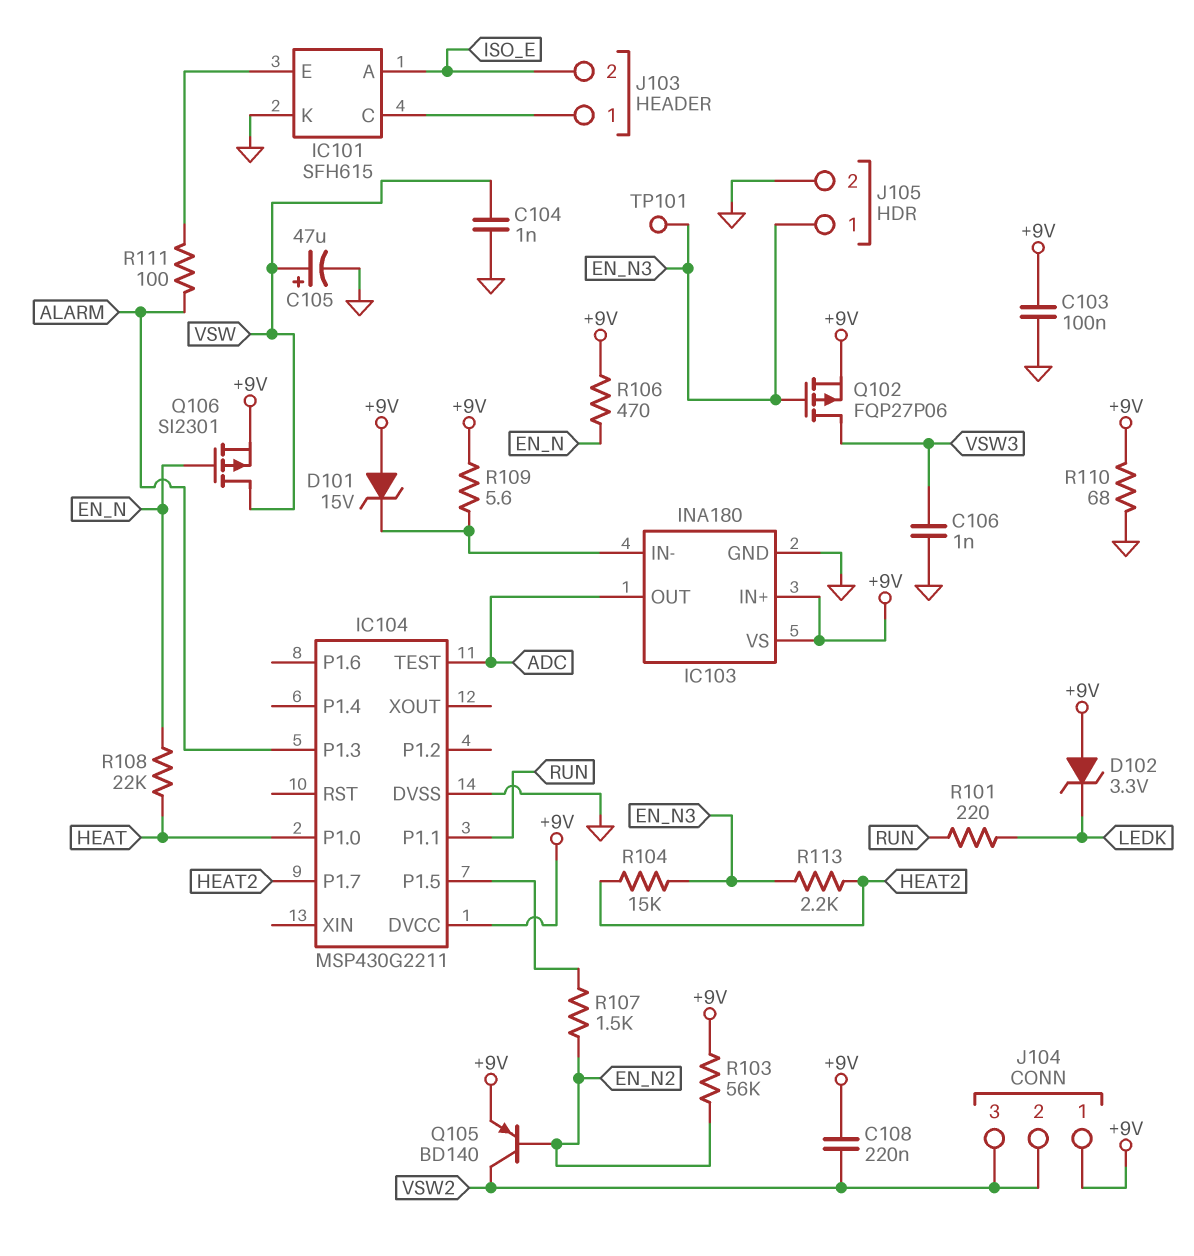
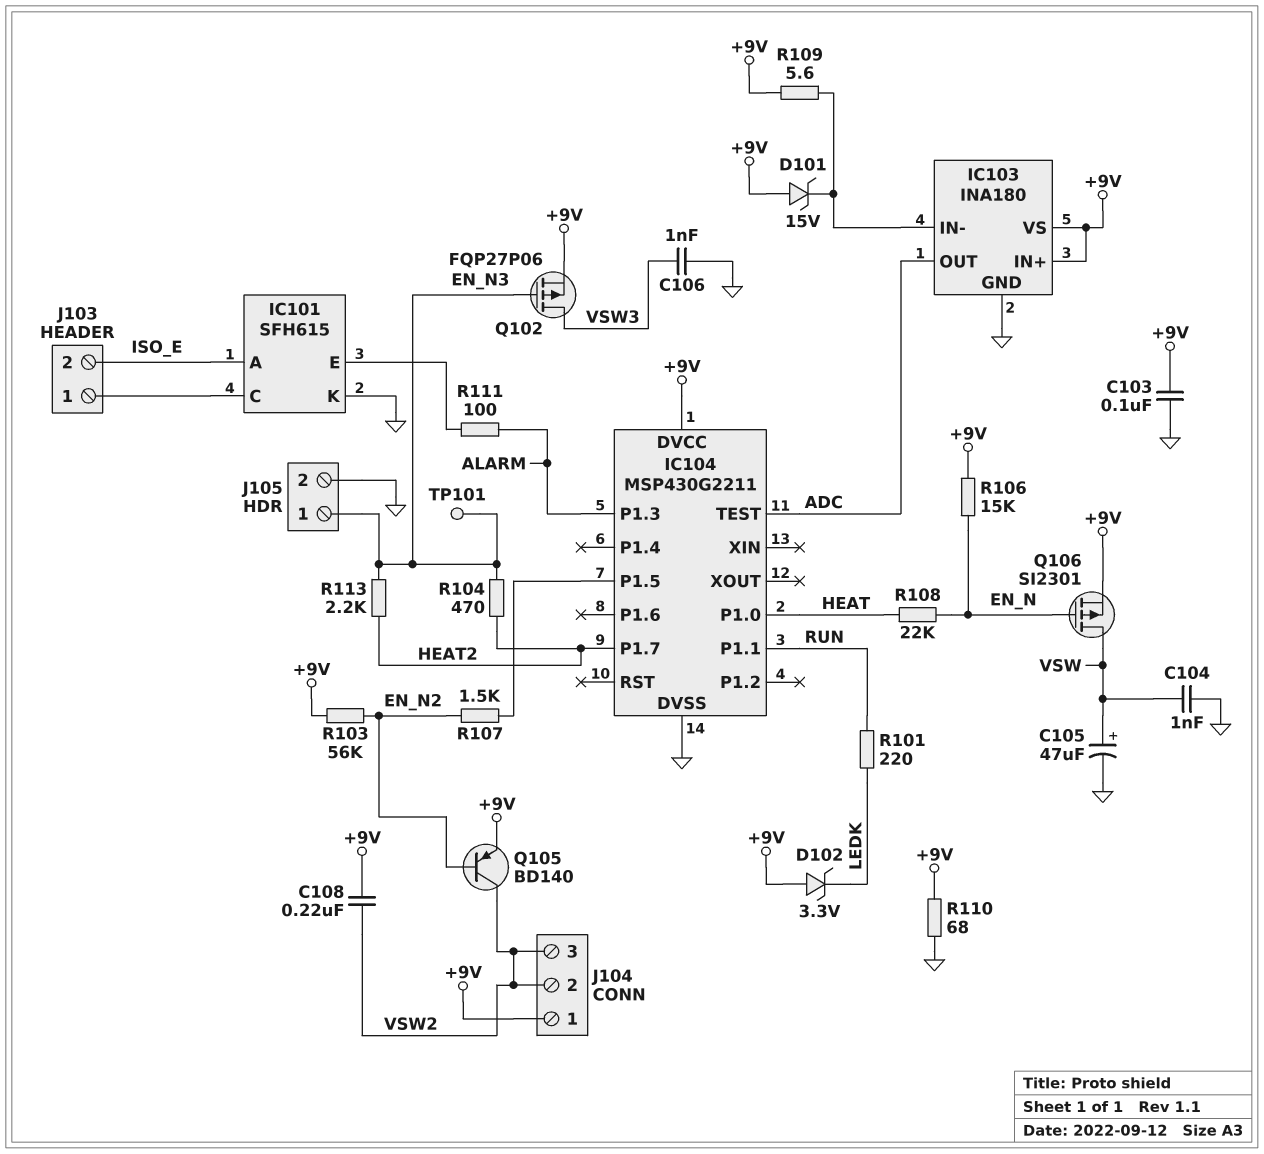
R104: 15k (EN_N3, HEAT2) -> 470 (EN_N3, HEAT2)
R106: 470 (+9V, EN_N) -> 15k (+9V, EN_N)

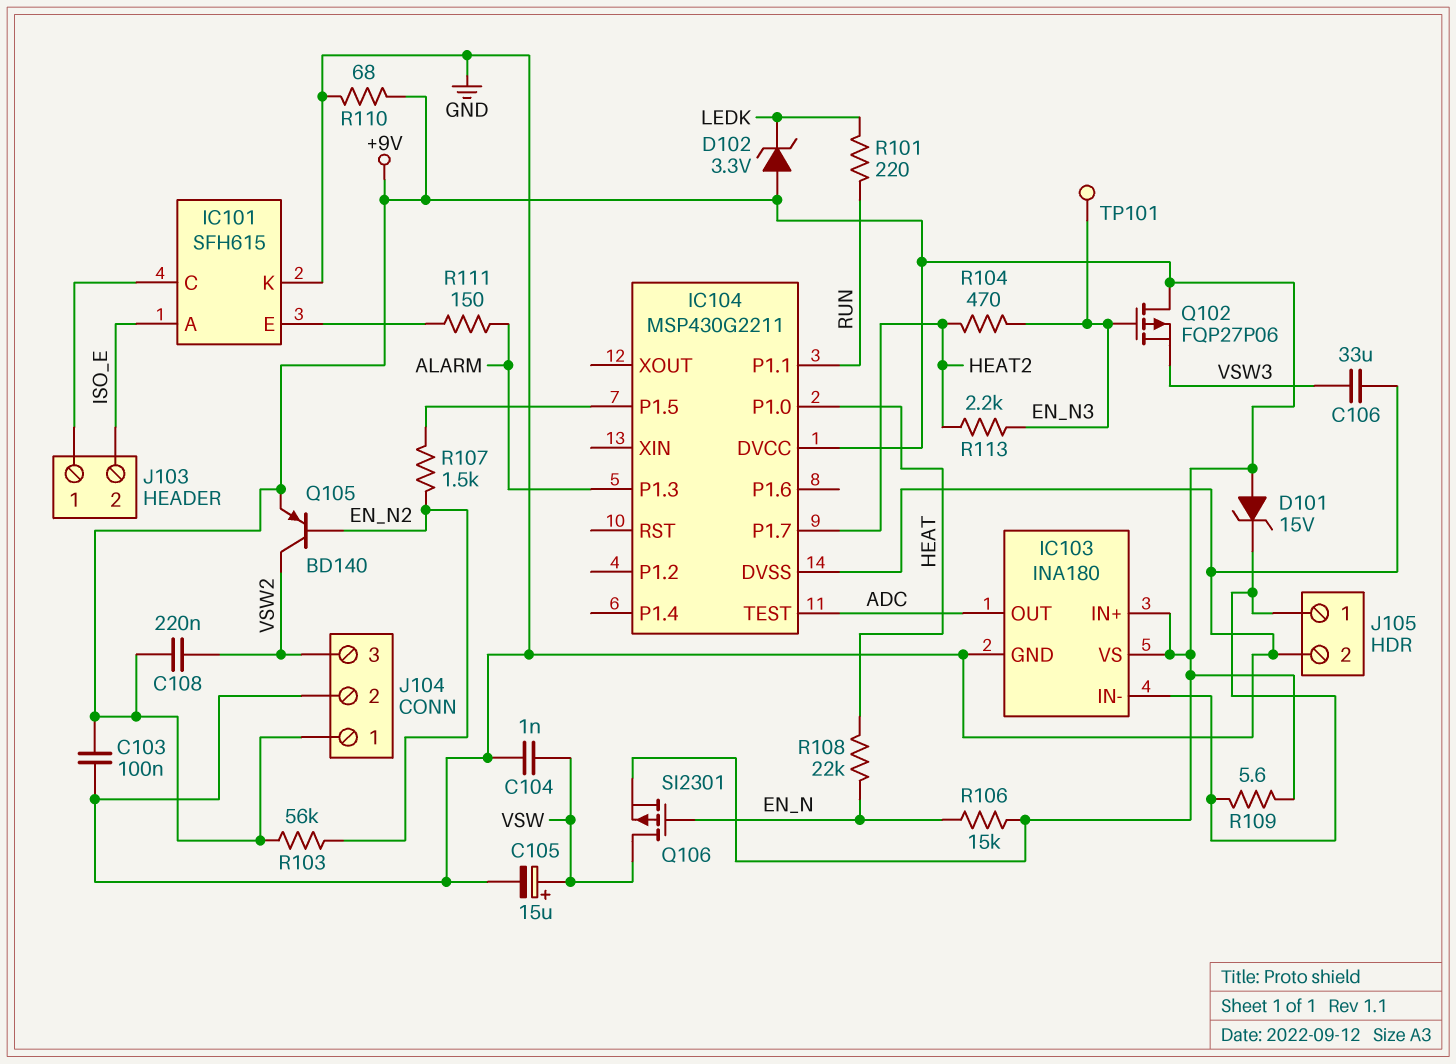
C105: 47uF (plus VSW, minus GND) -> 15uF (plus VSW, minus GND)
C106: 1nF (GND, VSW3) -> 33uF (GND, VSW3)
J104 pin 2: VSW2 -> GND
J105 pin 1: EN_N3 -> IC103/IN-
Q102: PMOS FQP27P06 (G EN_N3, D VSW3, S +9V) -> PMOS FQP27P06 (G EN_N3, D +9V, S VSW3)
R111: 100 (ALARM, IC101/E) -> 150 (ALARM, IC101/E)

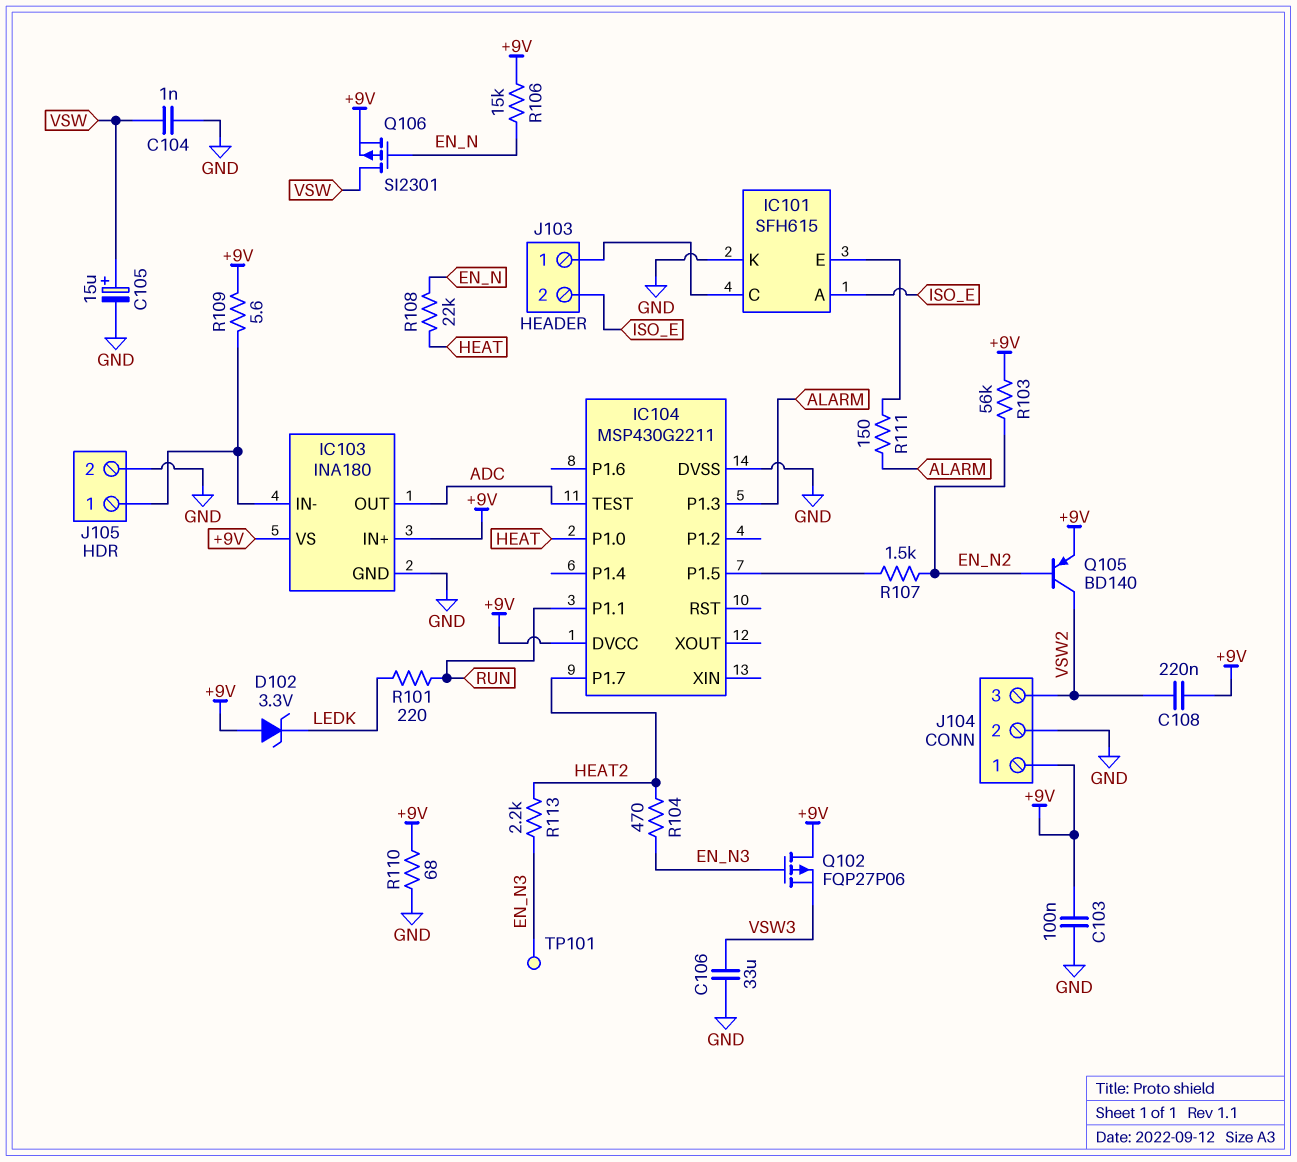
D101: zener 15V (A +9V, K IC103/IN-) -> none

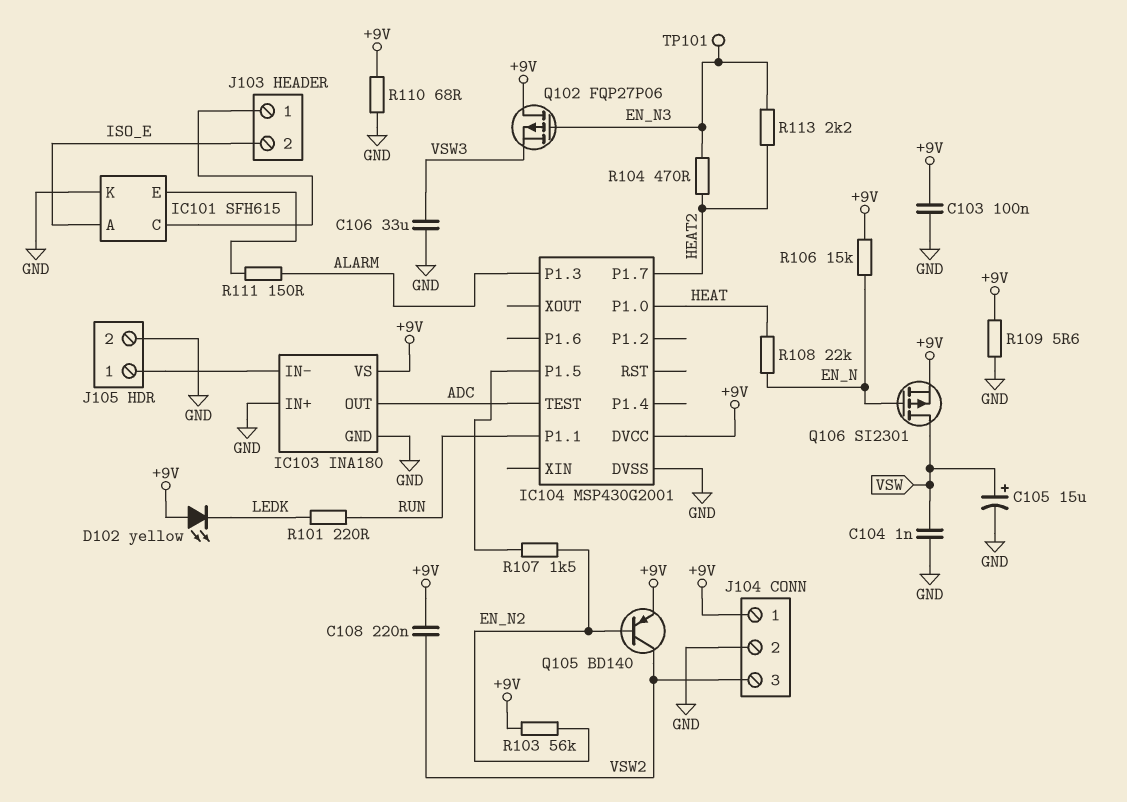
D102: zener 3.3V (A +9V, K LEDK) -> LED yellow (A +9V, K LEDK)
IC103 pin IN+: +9V -> GND
IC104: MSP430G2211 -> MSP430G2001
R109: 5.6 (+9V, IC103/IN-) -> 5.6 (+9V, GND)

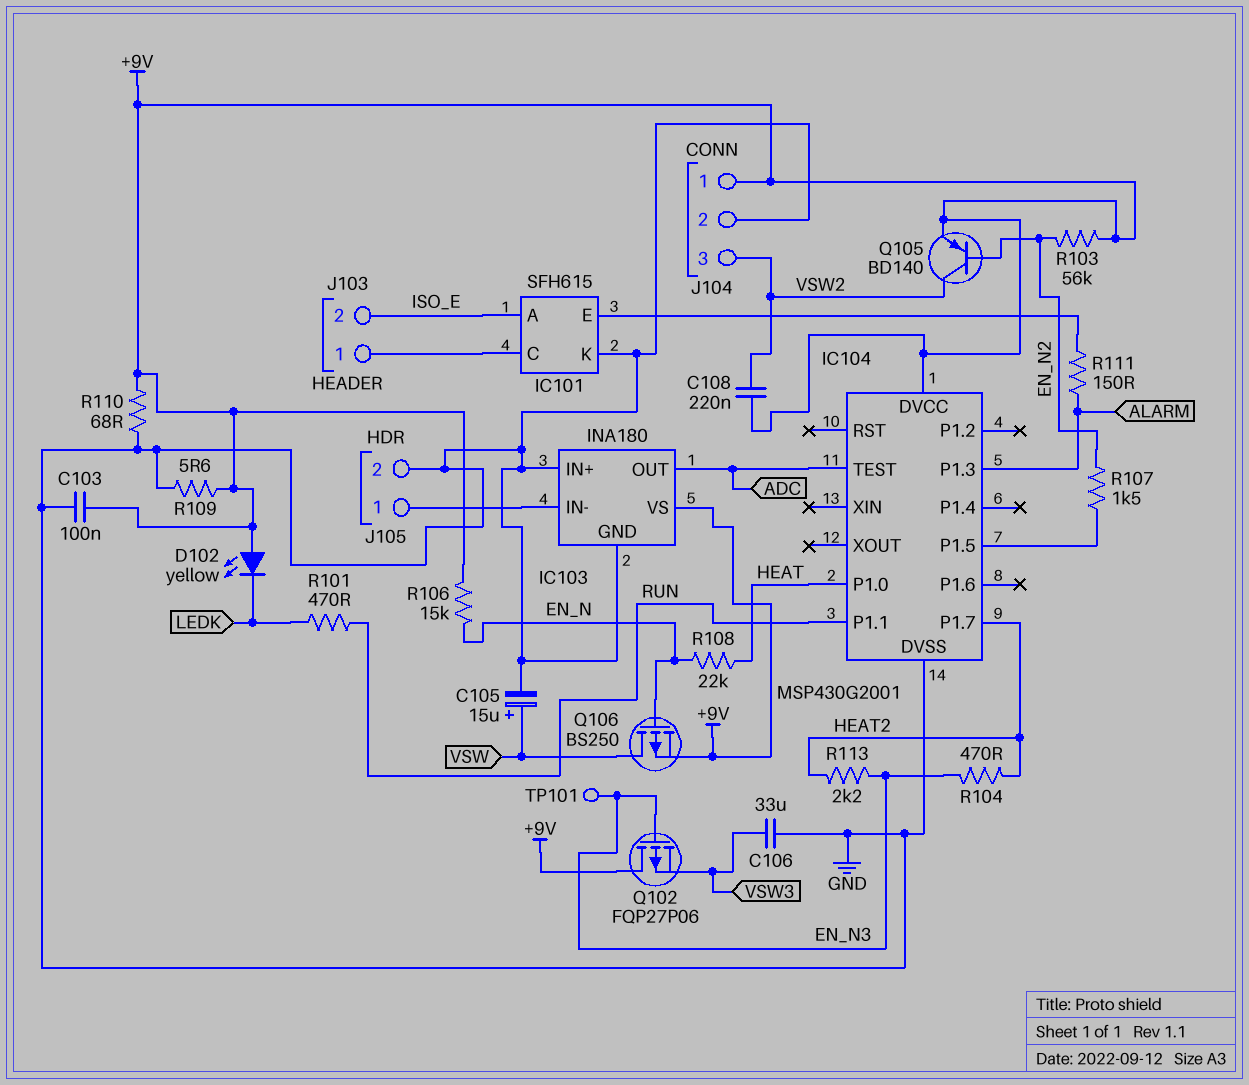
C104: 1nF (GND, VSW) -> none
Q106: PMOS SI2301 (G EN_N, D VSW, S +9V) -> PMOS BS250 (G EN_N, D VSW, S +9V)
R101: 220 (LEDK, RUN) -> 470 (LEDK, RUN)

